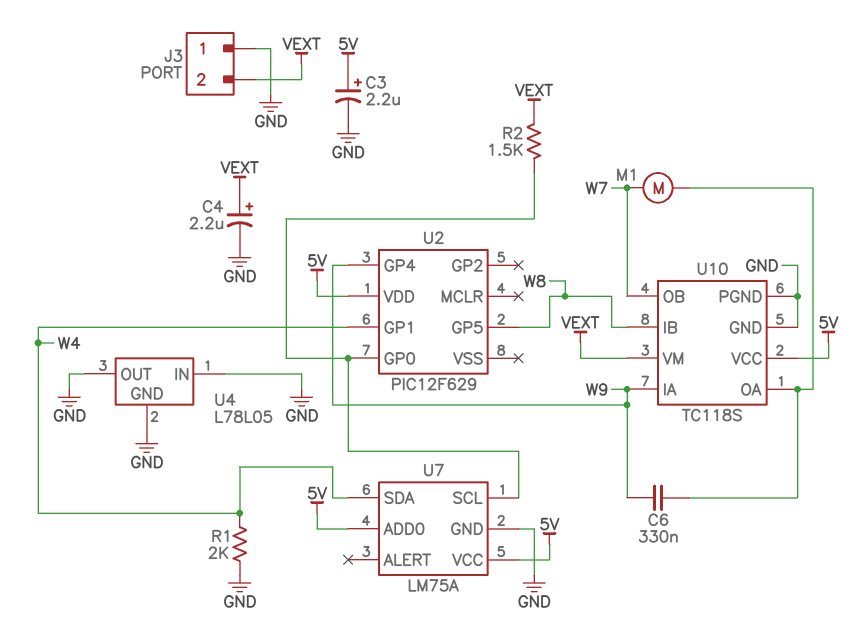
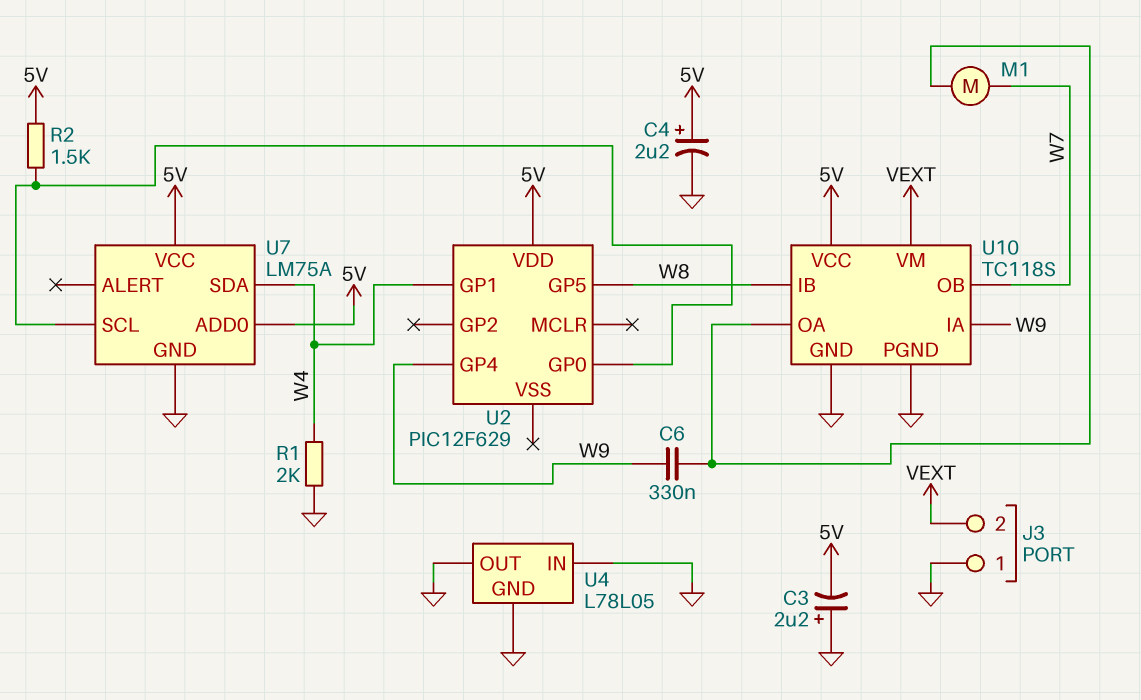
C3: 2.2uF (plus 5V, minus GND) -> 2.2uF (plus GND, minus 5V)
C4: 2.2uF (plus VEXT, minus GND) -> 2.2uF (plus 5V, minus GND)
R2: 1.5k (U2/GP0, VEXT) -> 1.5k (5V, U2/GP0)

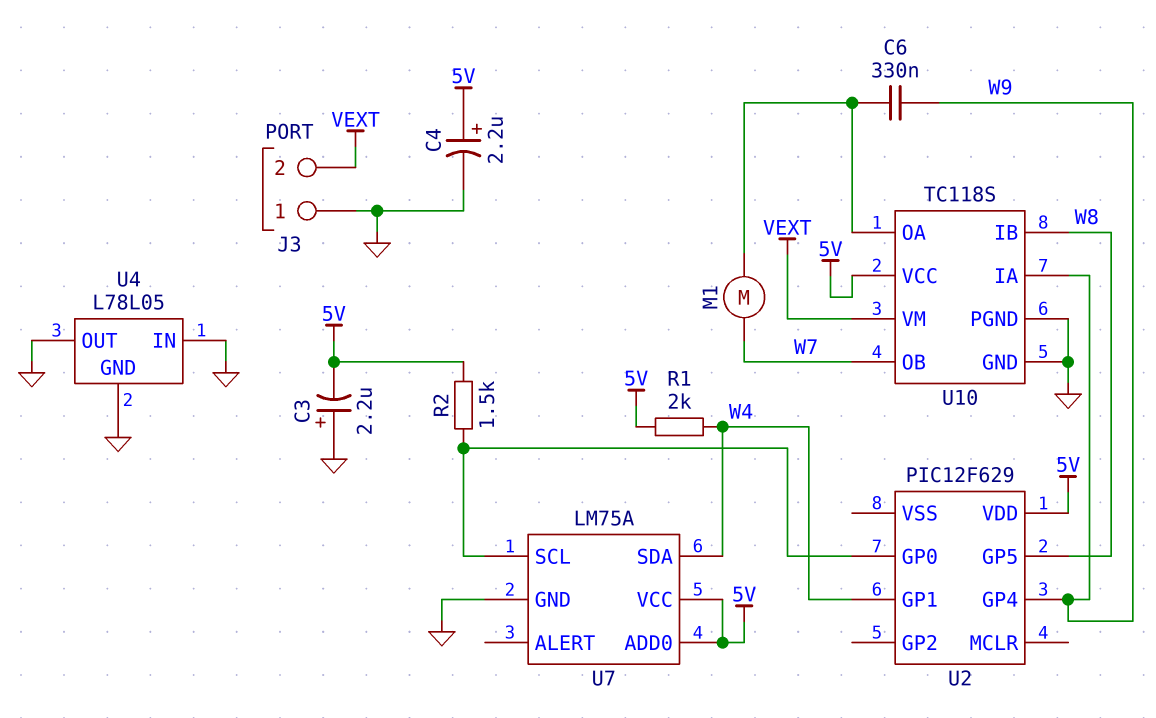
R1: 2k (GND, W4) -> 2k (5V, W4)

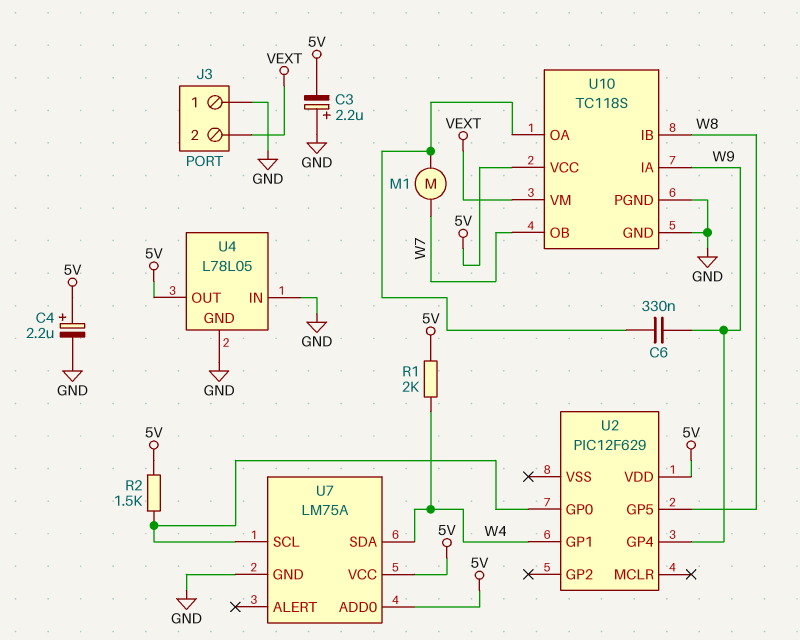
U4 pin OUT: GND -> 5V

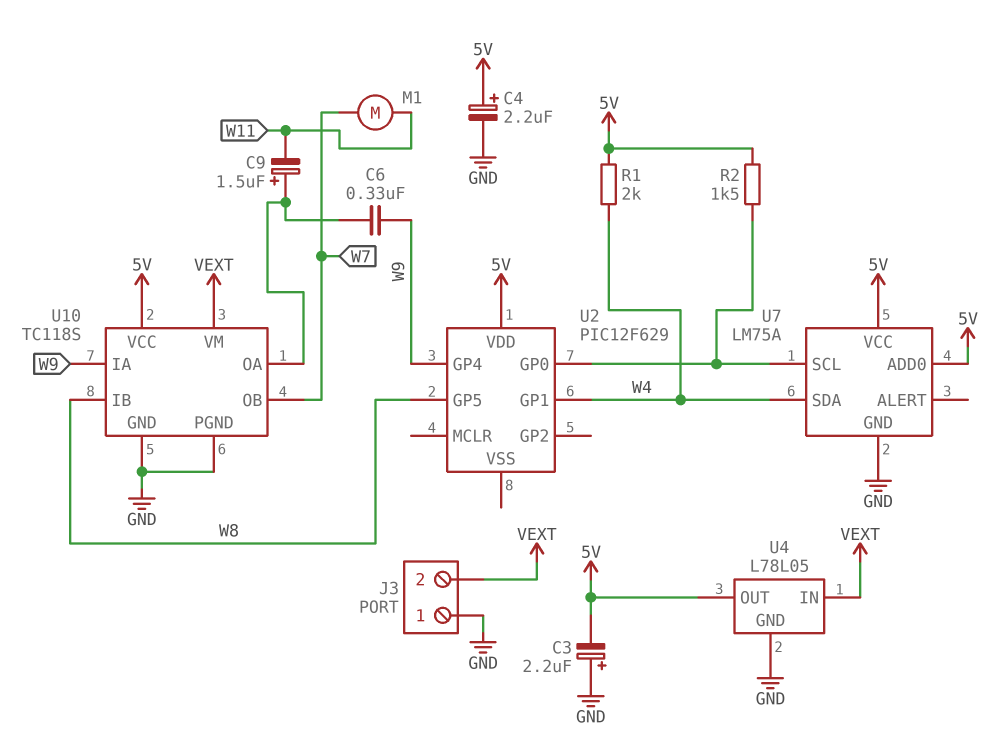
C9: none -> 1.5uF (plus U10/OA, minus W11)
M1: motor (U10/OA, W7) -> motor (W7, W11)
U4 pin IN: GND -> VEXT

